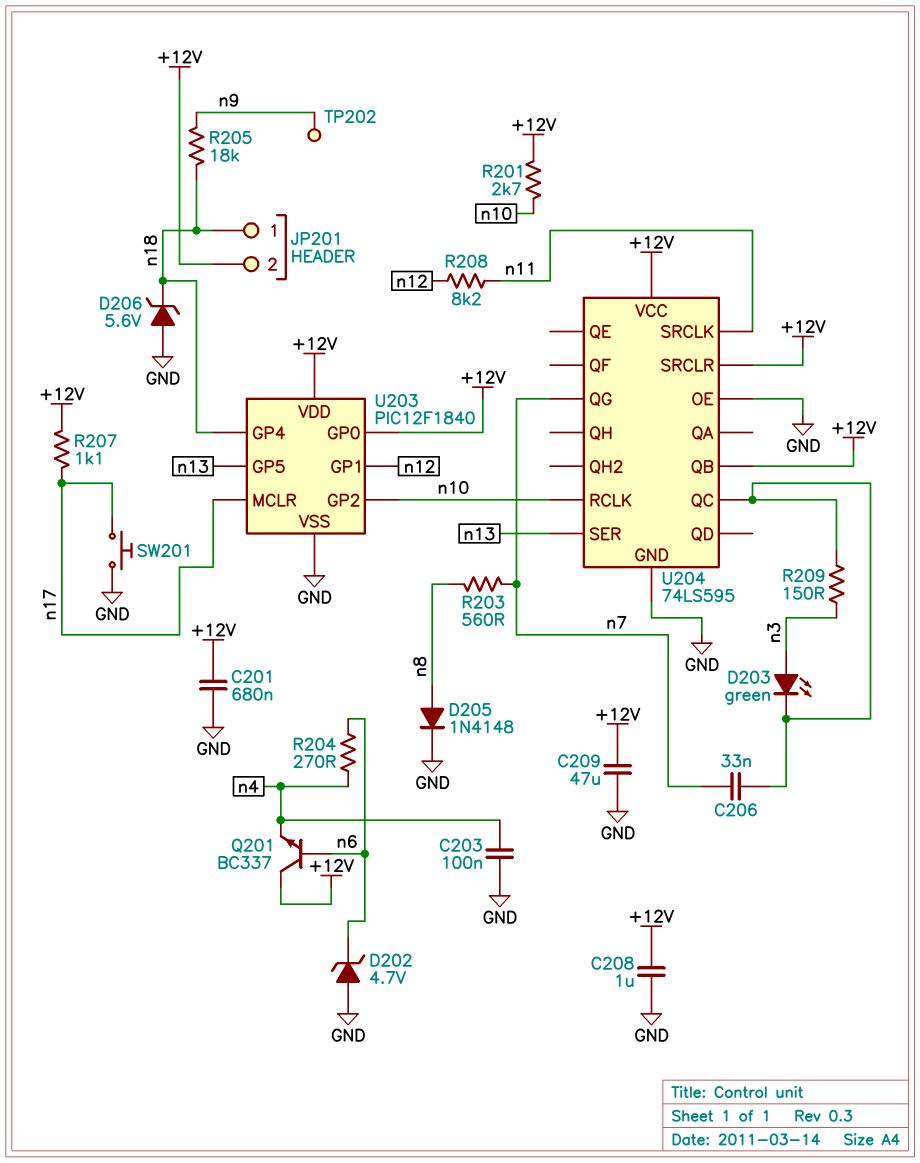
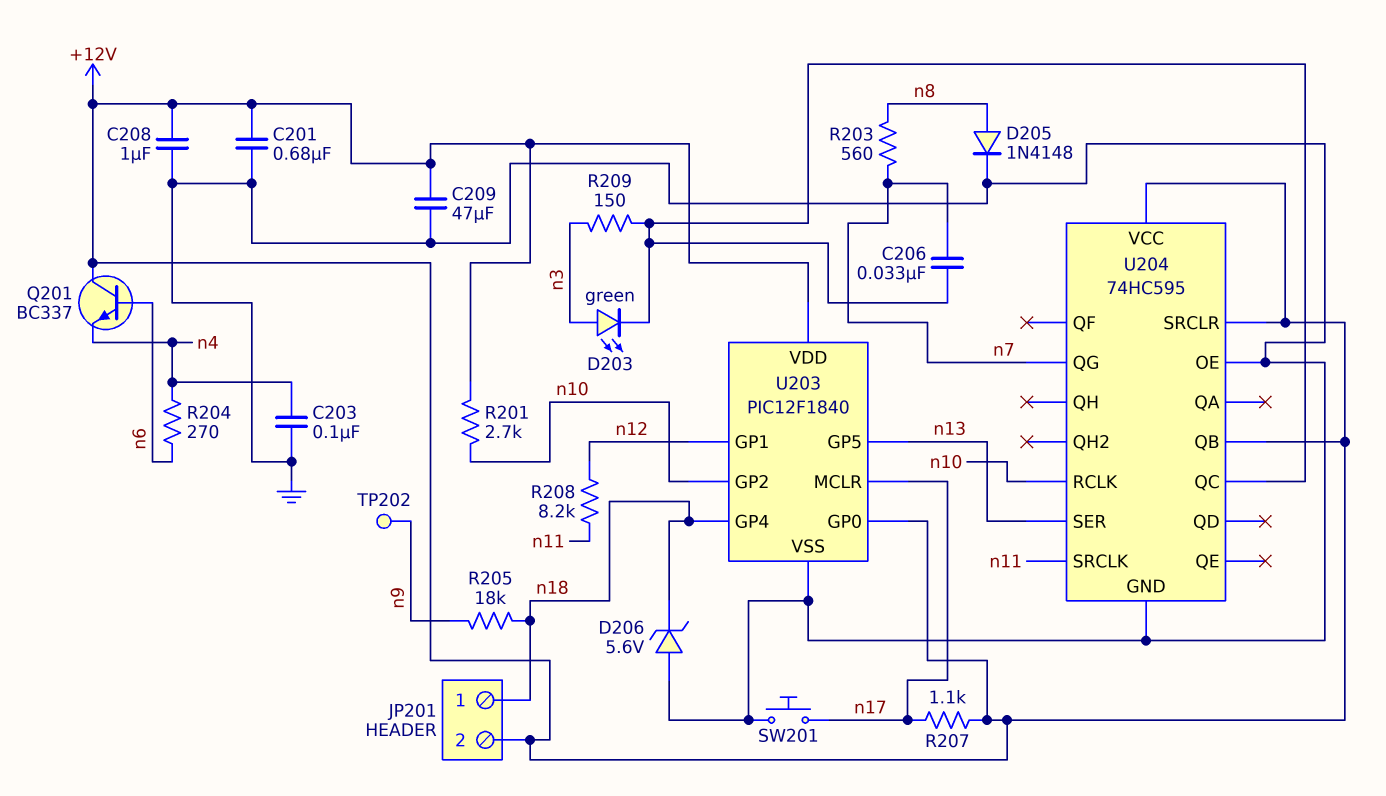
D202: zener 4.7V (A GND, K n6) -> none
U204: 74LS595 -> 74HC595

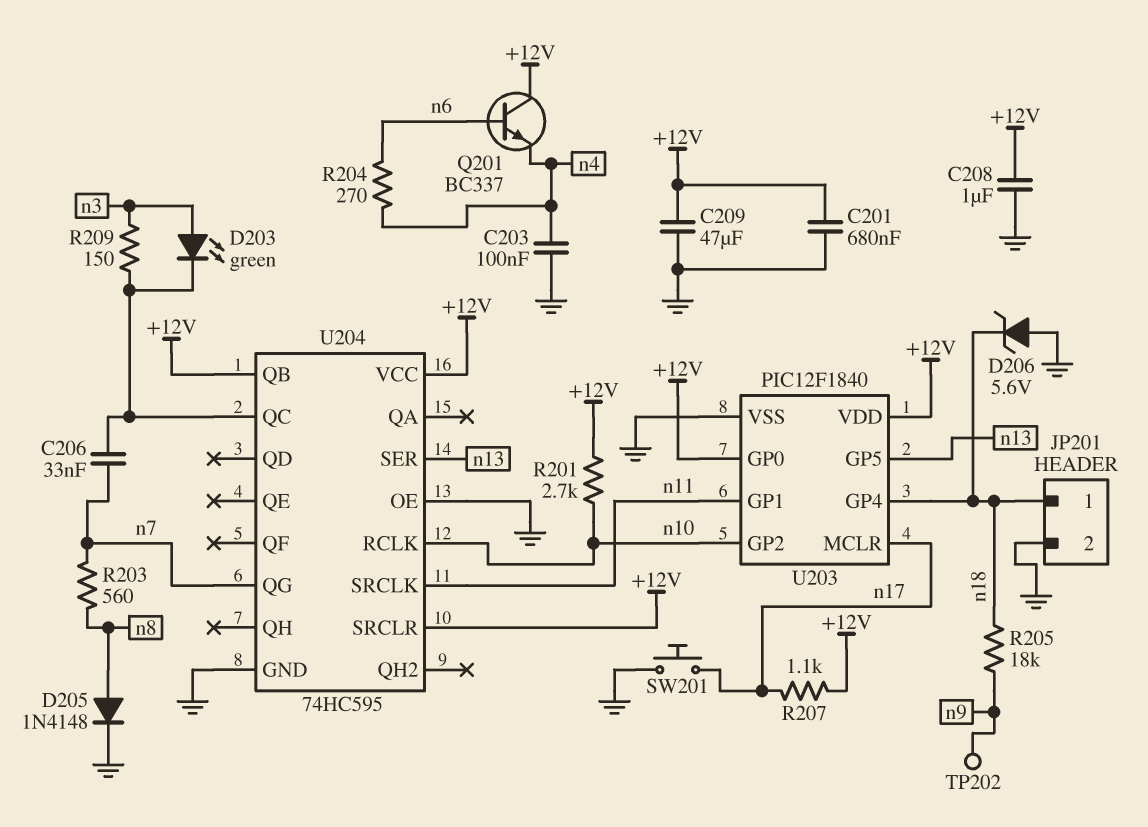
JP201 pin 2: +12V -> GND
R208: 8.2k (n11, n12) -> none
U203 pin GP1: n12 -> n11

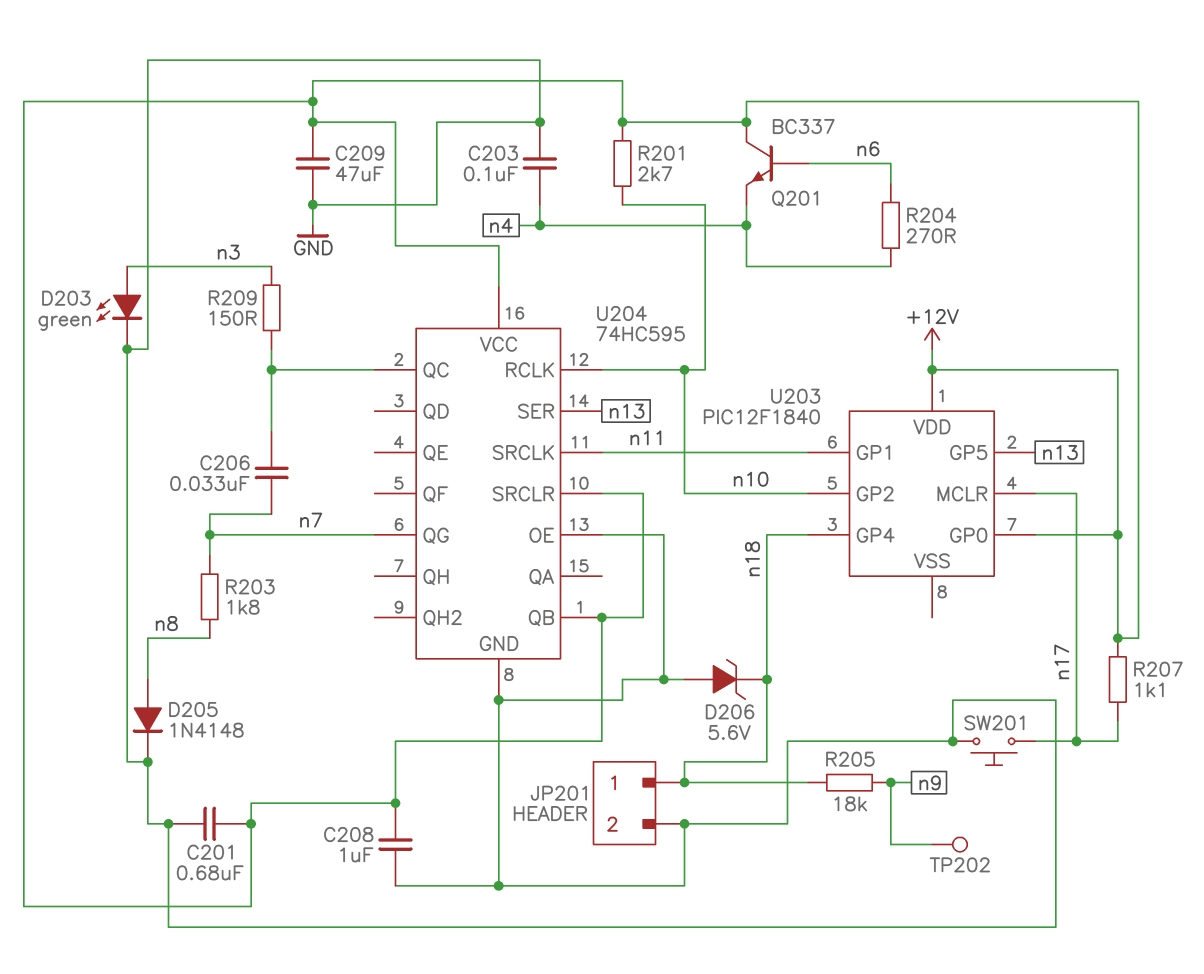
D203: LED green (A n3, K U204/QC) -> LED green (A n3, K GND)
R203: 560 (n7, n8) -> 1.8k (n7, n8)
U203 pin VSS: GND -> none

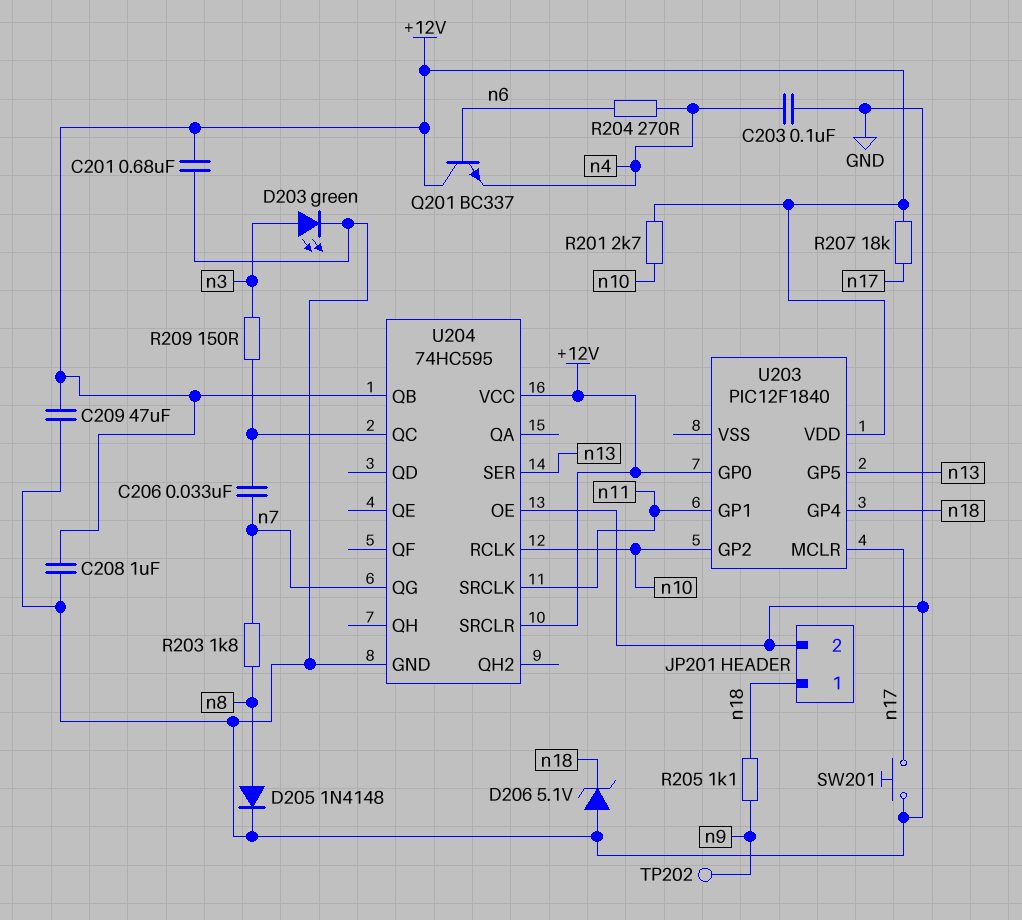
D206: zener 5.6V (A GND, K n18) -> zener 5.1V (A GND, K n18)
R205: 18k (n9, n18) -> 1.1k (n9, n18)
R207: 1.1k (+12V, n17) -> 18k (+12V, n17)

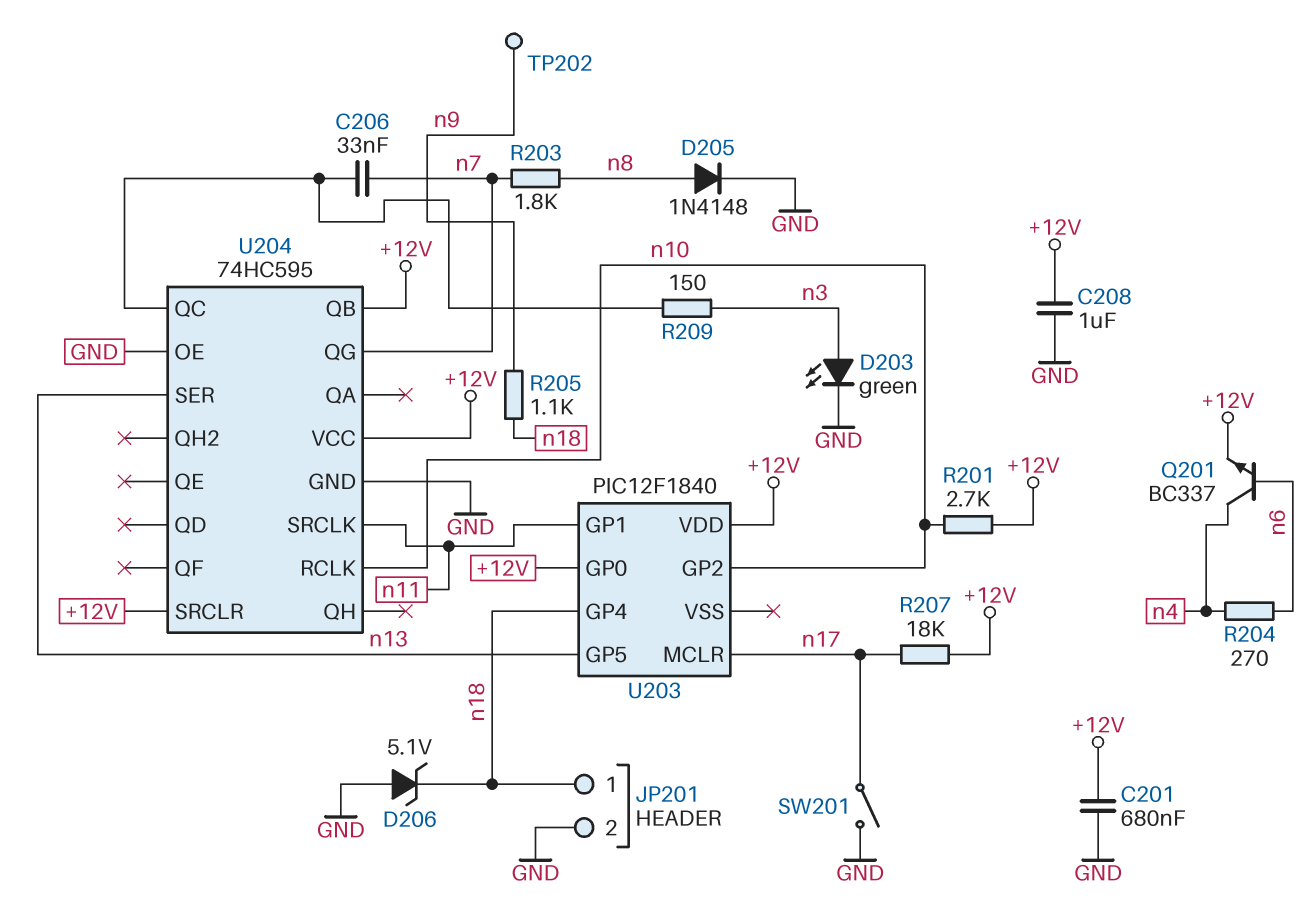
C203: 100nF (GND, n4) -> none
C209: 47uF (+12V, GND) -> none
Q201: NPN BC337 (B n6, C +12V, E n4) -> NPN BC337 (B n6, C n4, E +12V)
SW201: button (GND, n17) -> switch (GND, n17)

